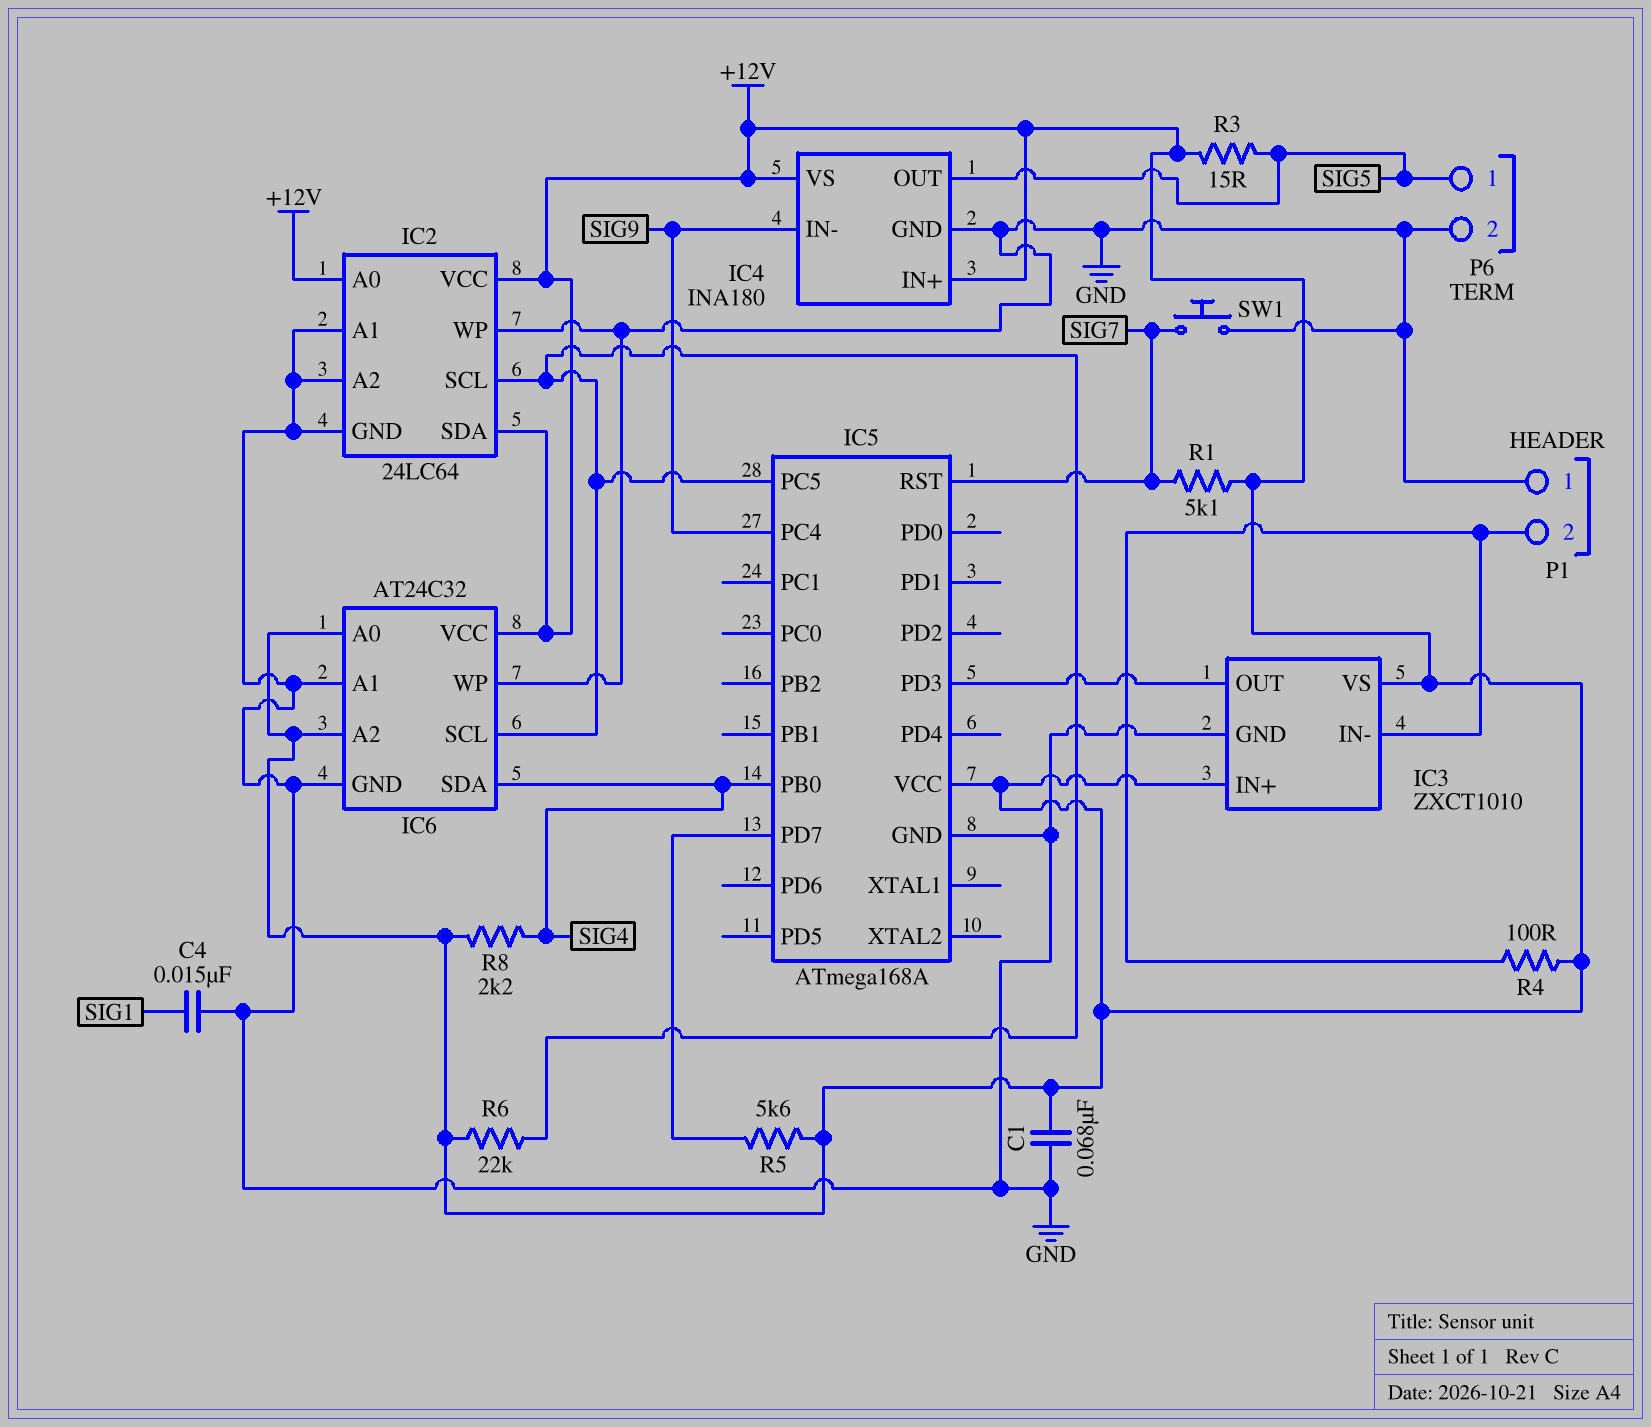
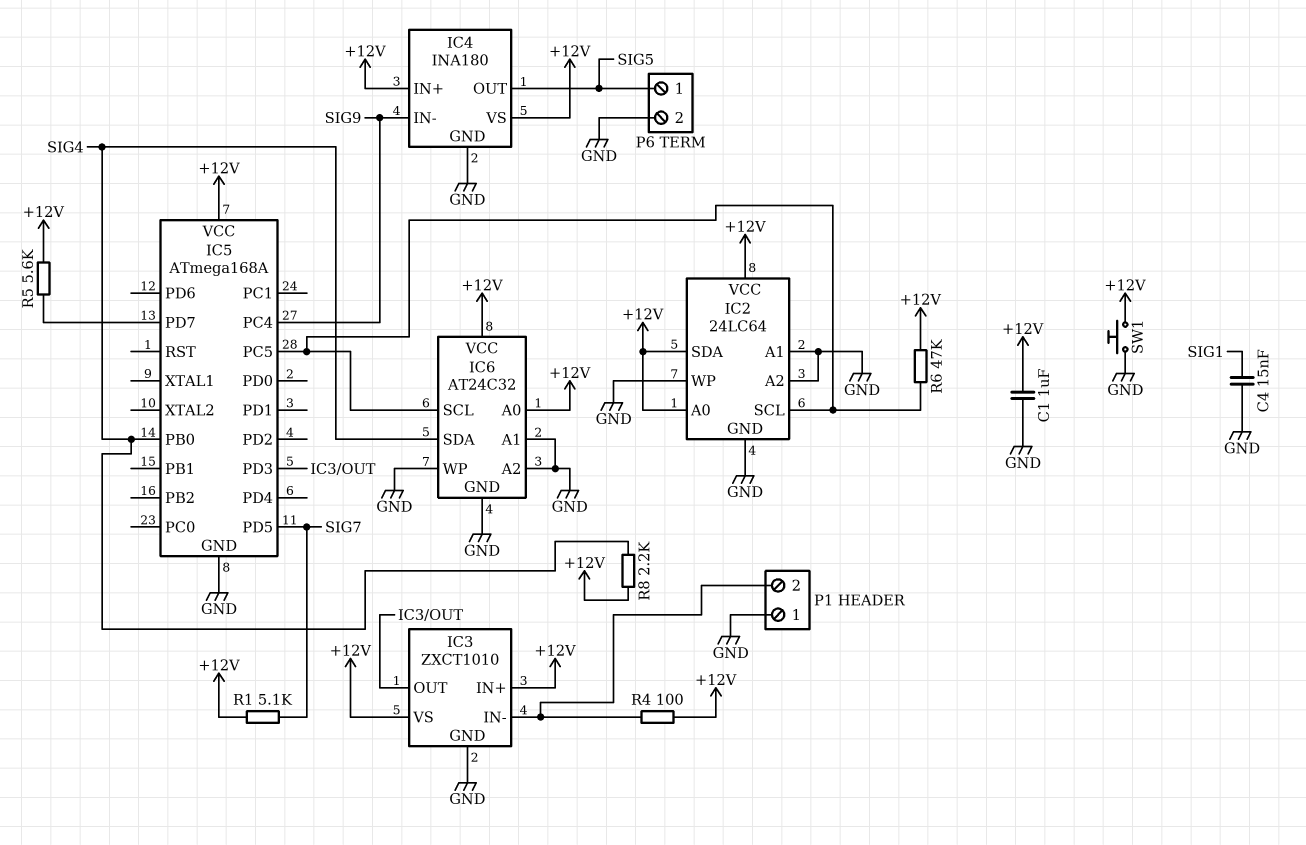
C1: 68nF (+12V, GND) -> 1uF (+12V, GND)
IC5 pin PD5: none -> SIG7
IC5 pin RST: SIG7 -> none
IC6 pin A2: +12V -> GND
R3: 15 (+12V, SIG5) -> none
R6: 22k (+12V, IC2/SCL) -> 47k (+12V, IC2/SCL)
SW1: button (GND, SIG7) -> button (+12V, GND)

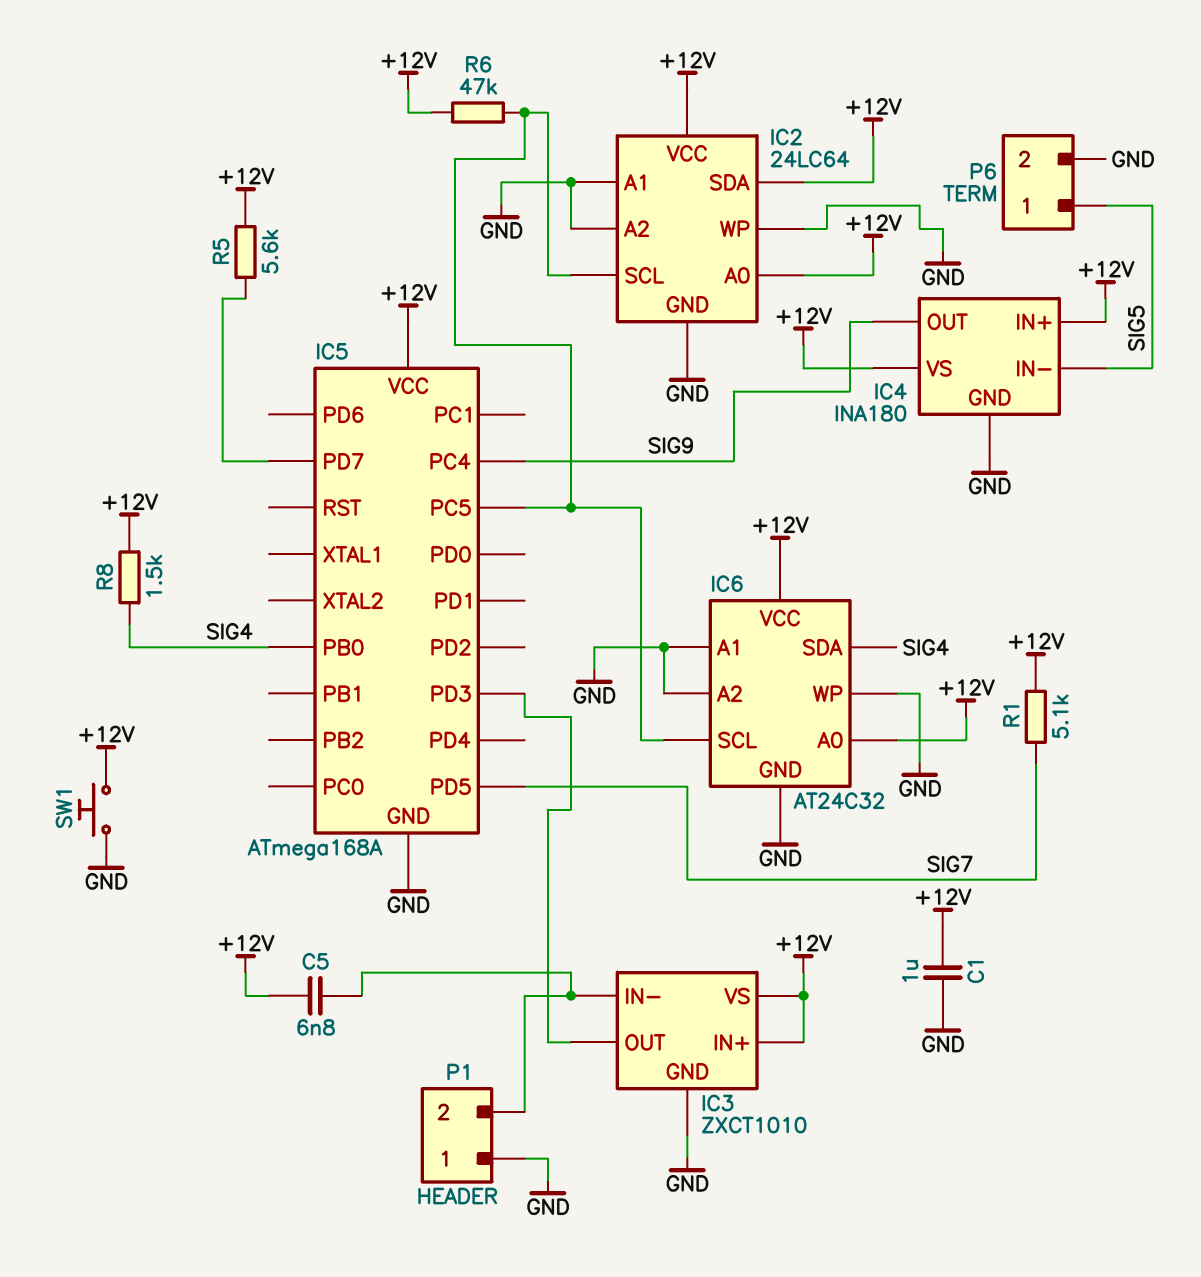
C4: 15nF (GND, SIG1) -> none
C5: none -> 6.8nF (+12V, IC3/IN-)
IC4 pin IN-: SIG9 -> SIG5
IC4 pin OUT: SIG5 -> SIG9
R4: 100 (+12V, IC3/IN-) -> none
R8: 2.2k (+12V, SIG4) -> 1.5k (+12V, SIG4)

